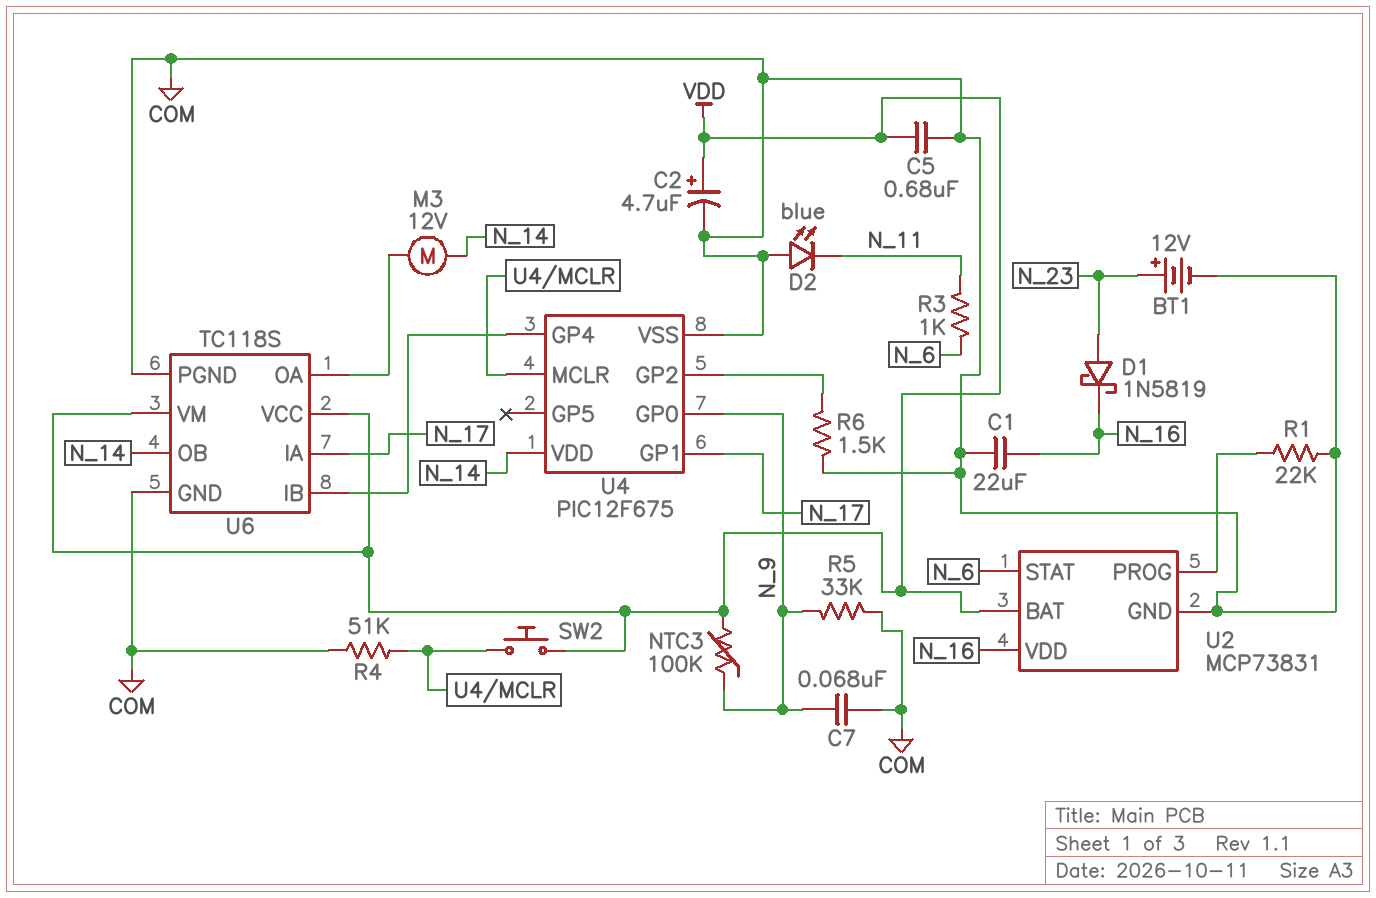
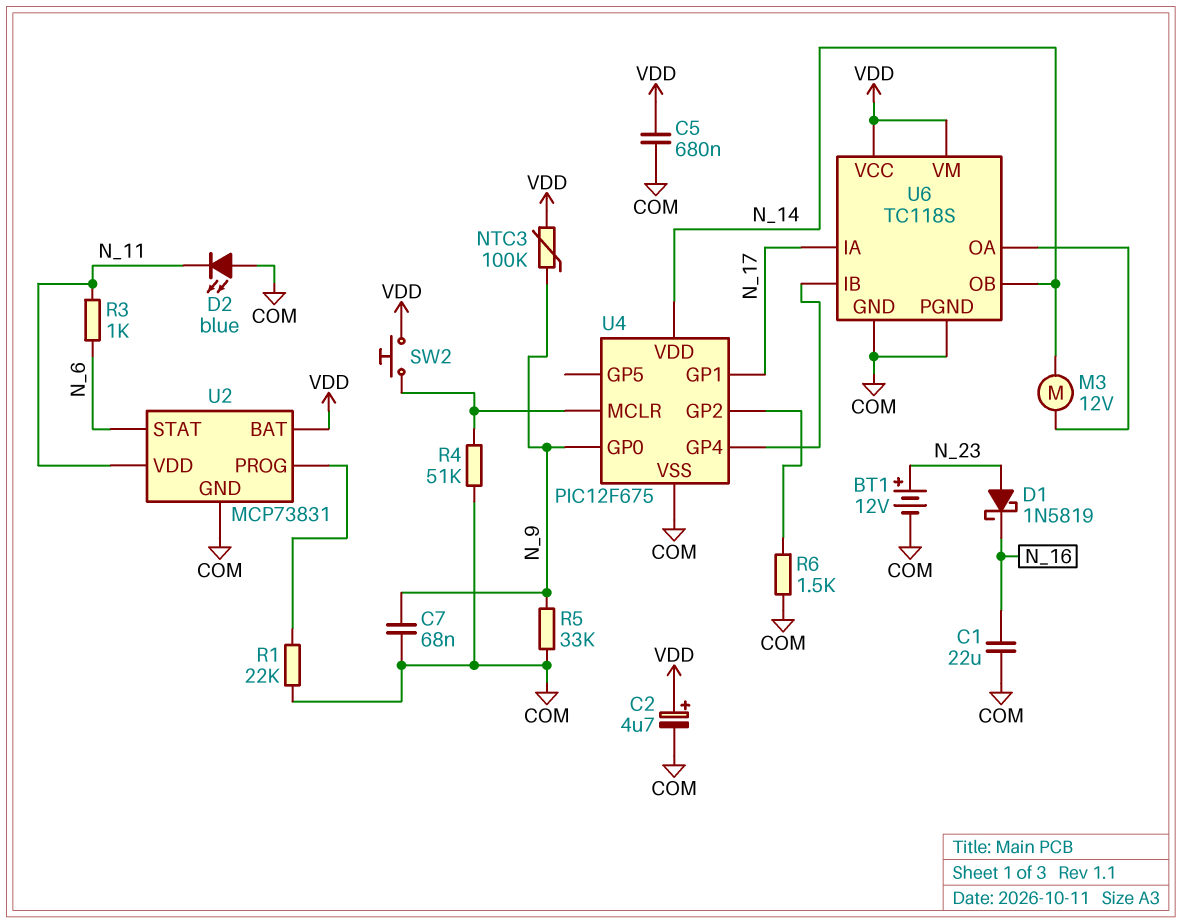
U2 pin VDD: N_16 -> N_11

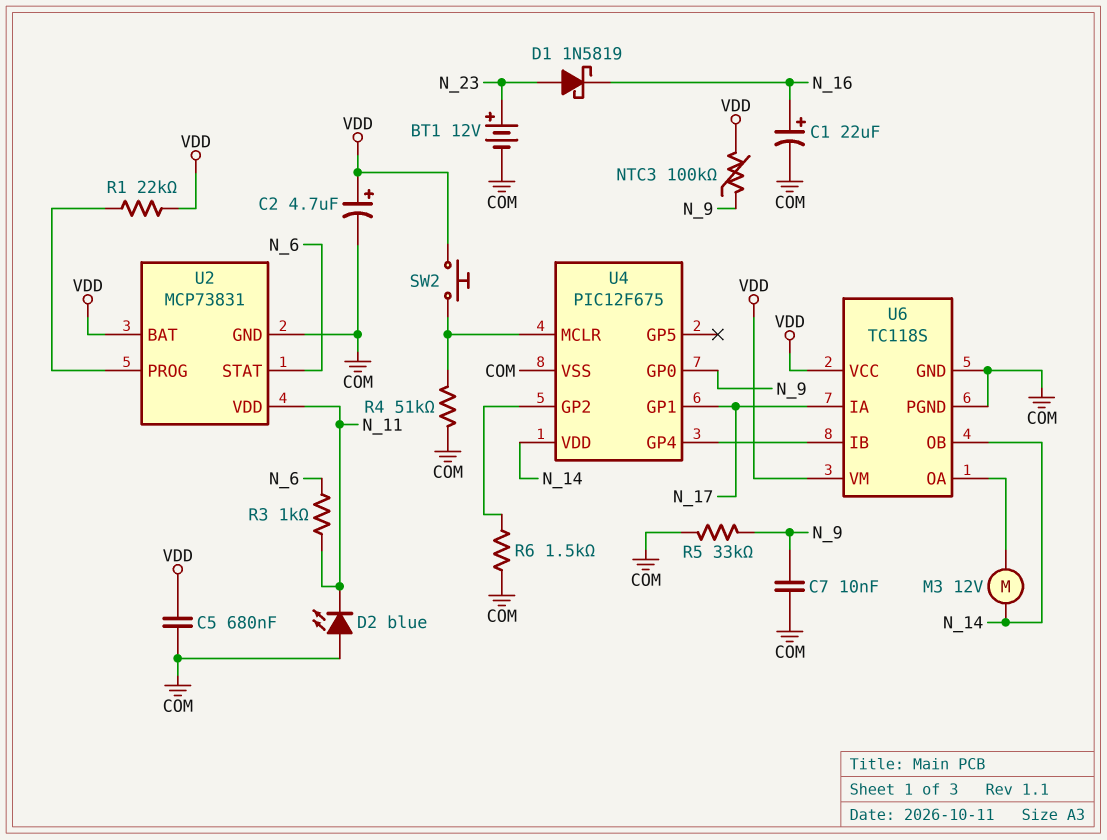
C1: 22uF (COM, N_16) -> 22uF (plus N_16, minus COM)
C7: 68nF (COM, N_9) -> 10nF (COM, N_9)
R1: 22k (COM, U2/PROG) -> 22k (U2/PROG, VDD)

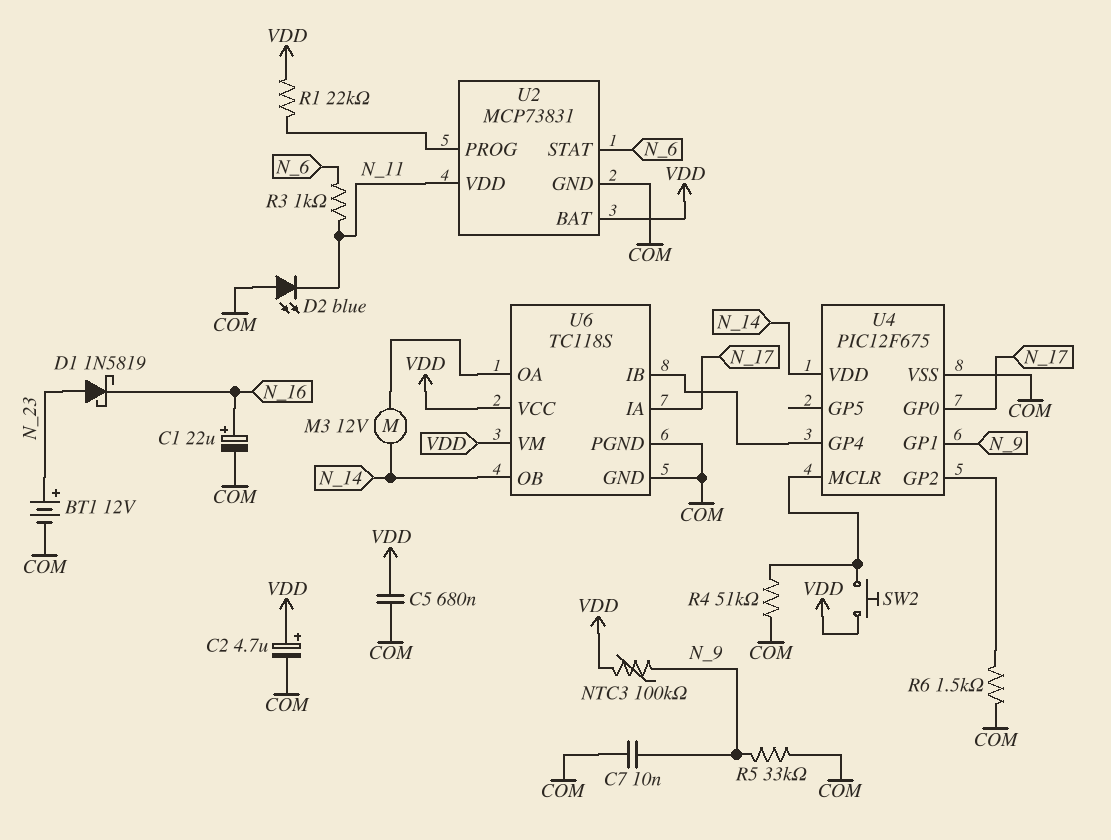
U4 pin GP0: N_9 -> N_17
U4 pin GP1: N_17 -> N_9

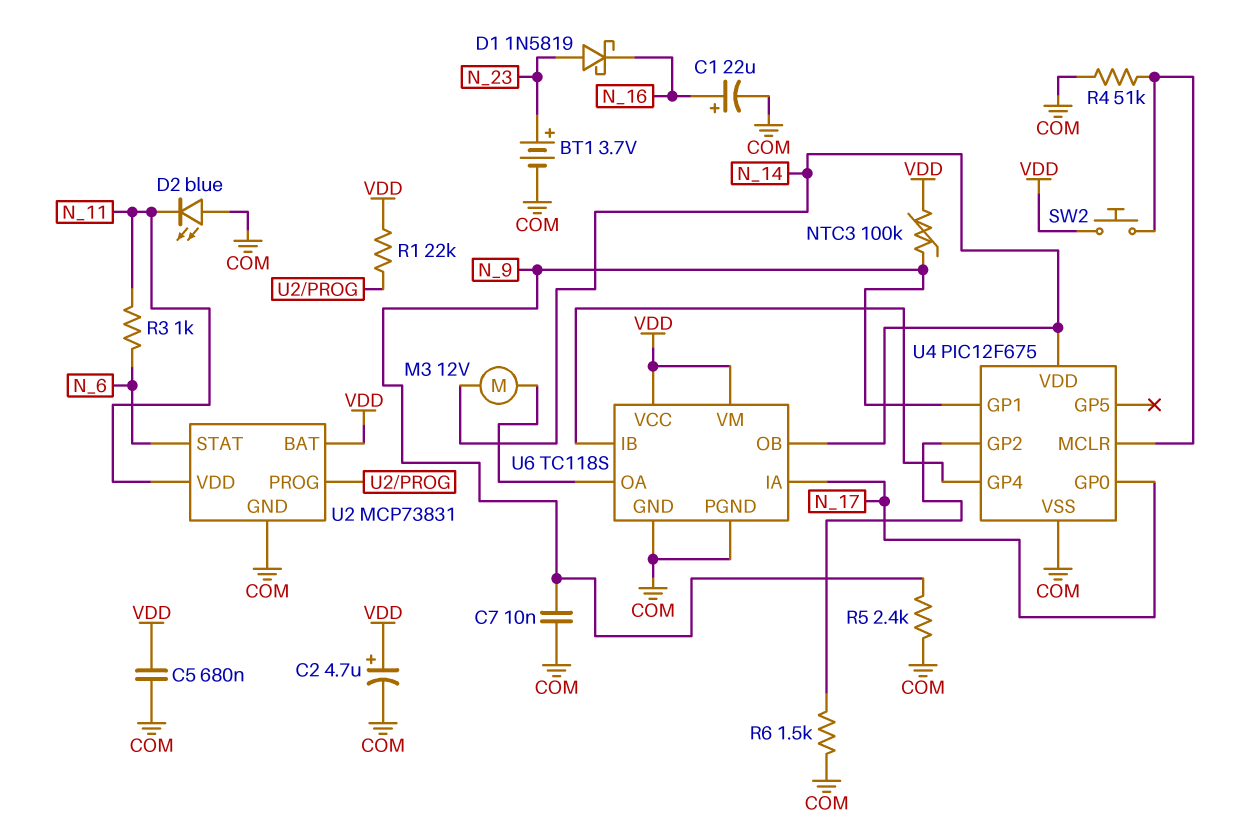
BT1: 12V (plus N_23, minus COM) -> 3.7V (plus N_23, minus COM)
R5: 33k (COM, N_9) -> 2.4k (COM, N_9)

